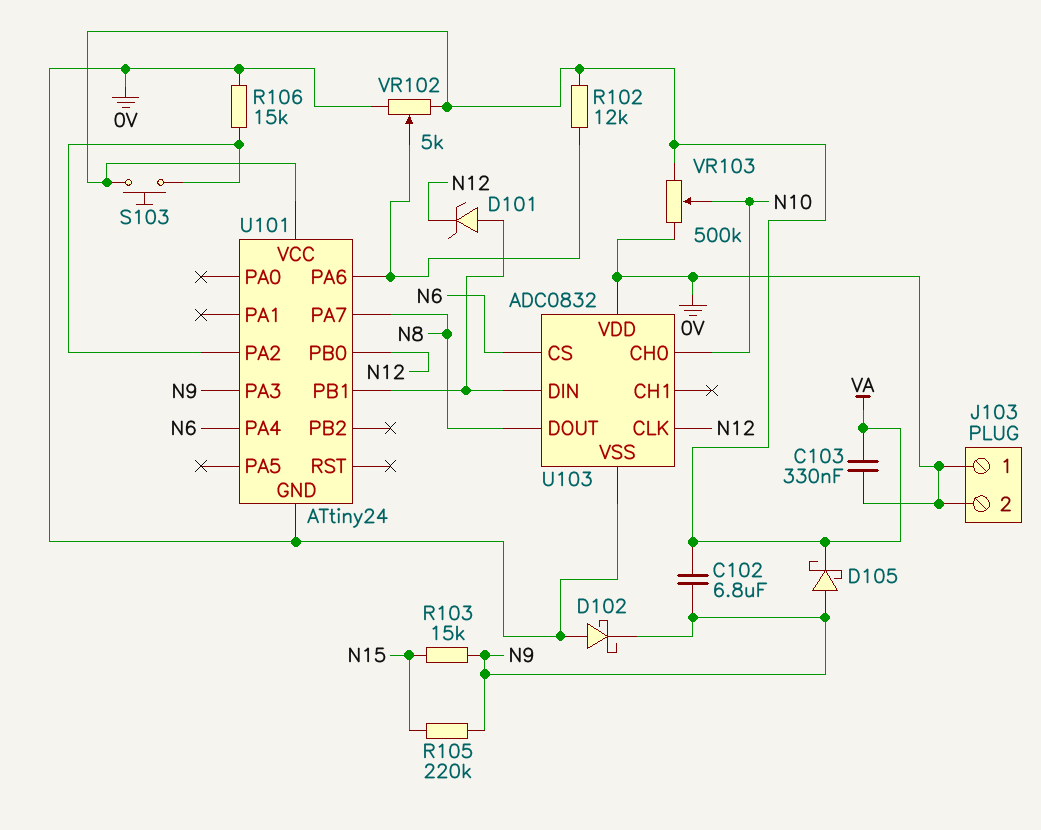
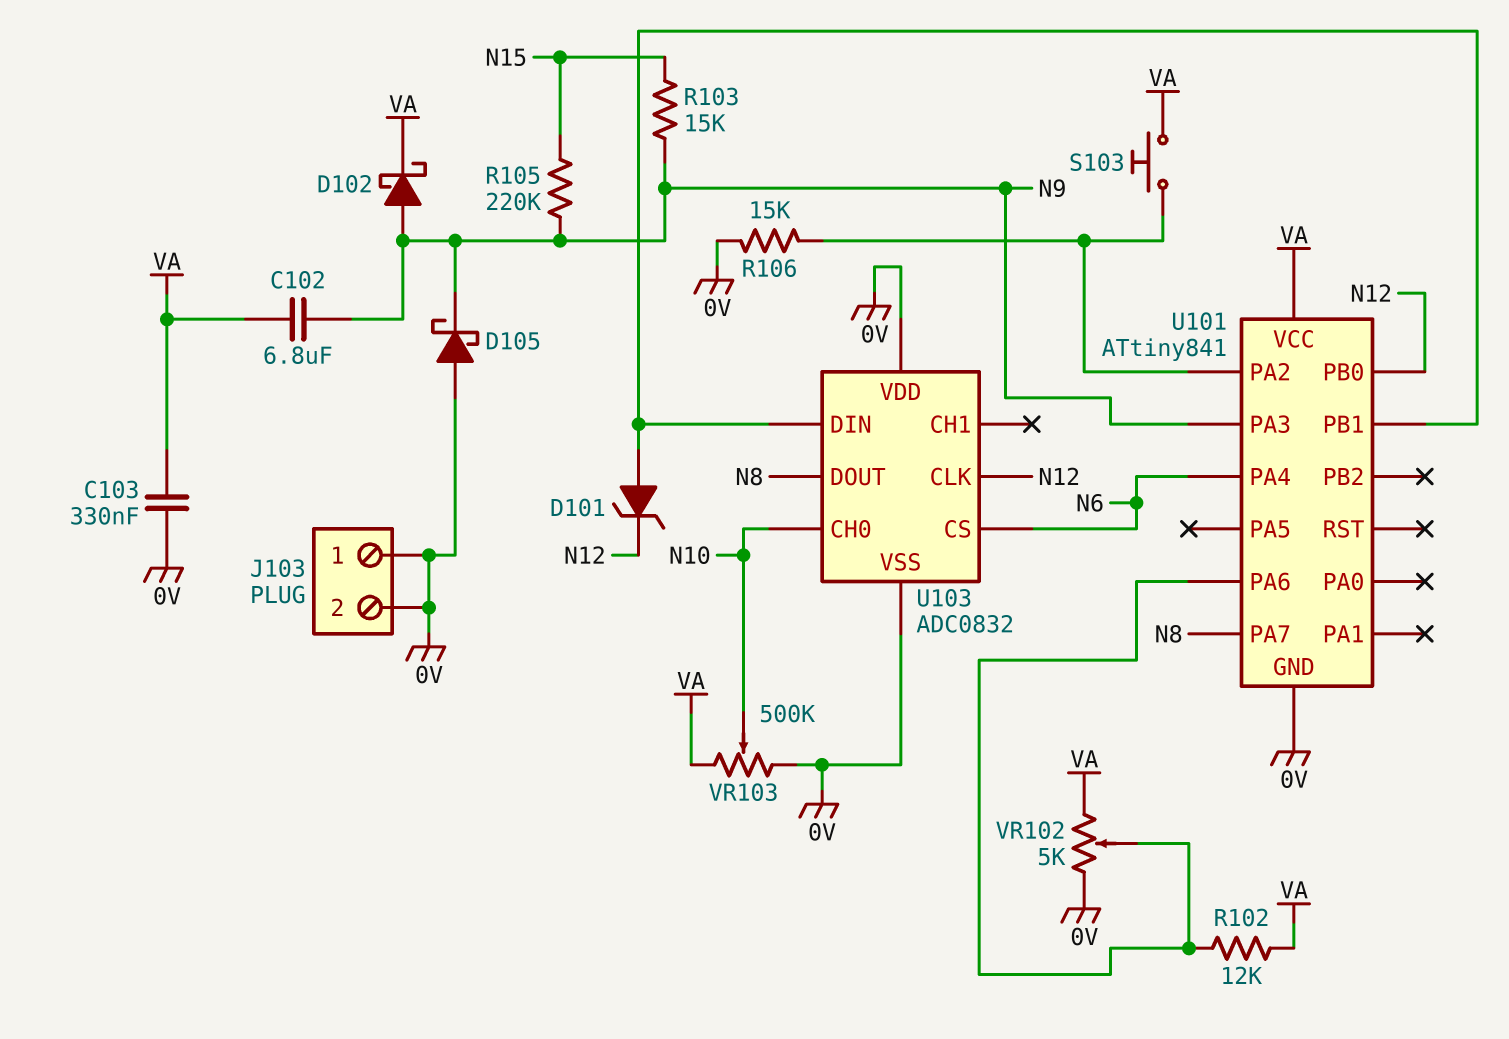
D102: schottky (A 0V, K N9) -> schottky (A N9, K VA)
D105: schottky (A N9, K VA) -> schottky (A 0V, K N9)
U101: ATtiny24 -> ATtiny841

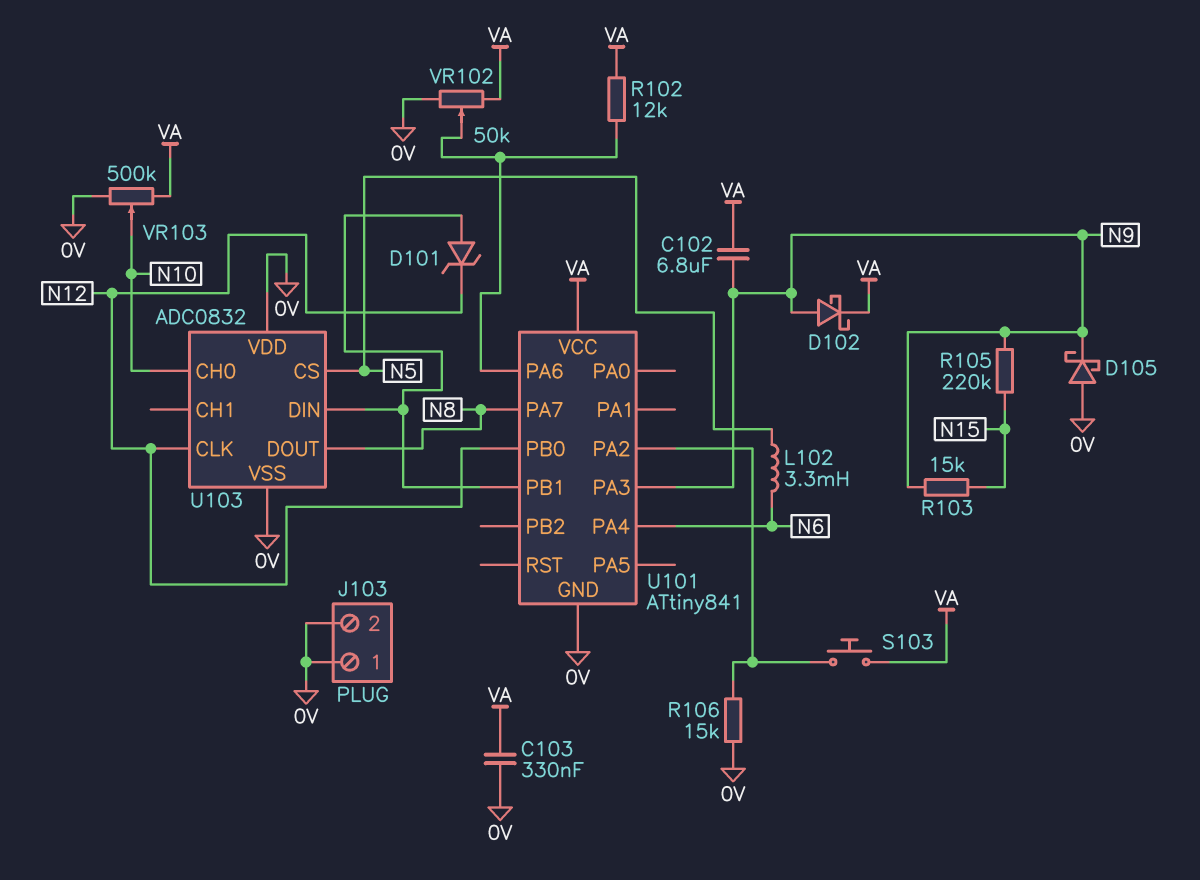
L102: none -> 3.3mH (N5, N6)
U103 pin CS: N6 -> N5
VR102: 5k (0V, VA, wiper U101/PA6) -> 50k (0V, VA, wiper U101/PA6)

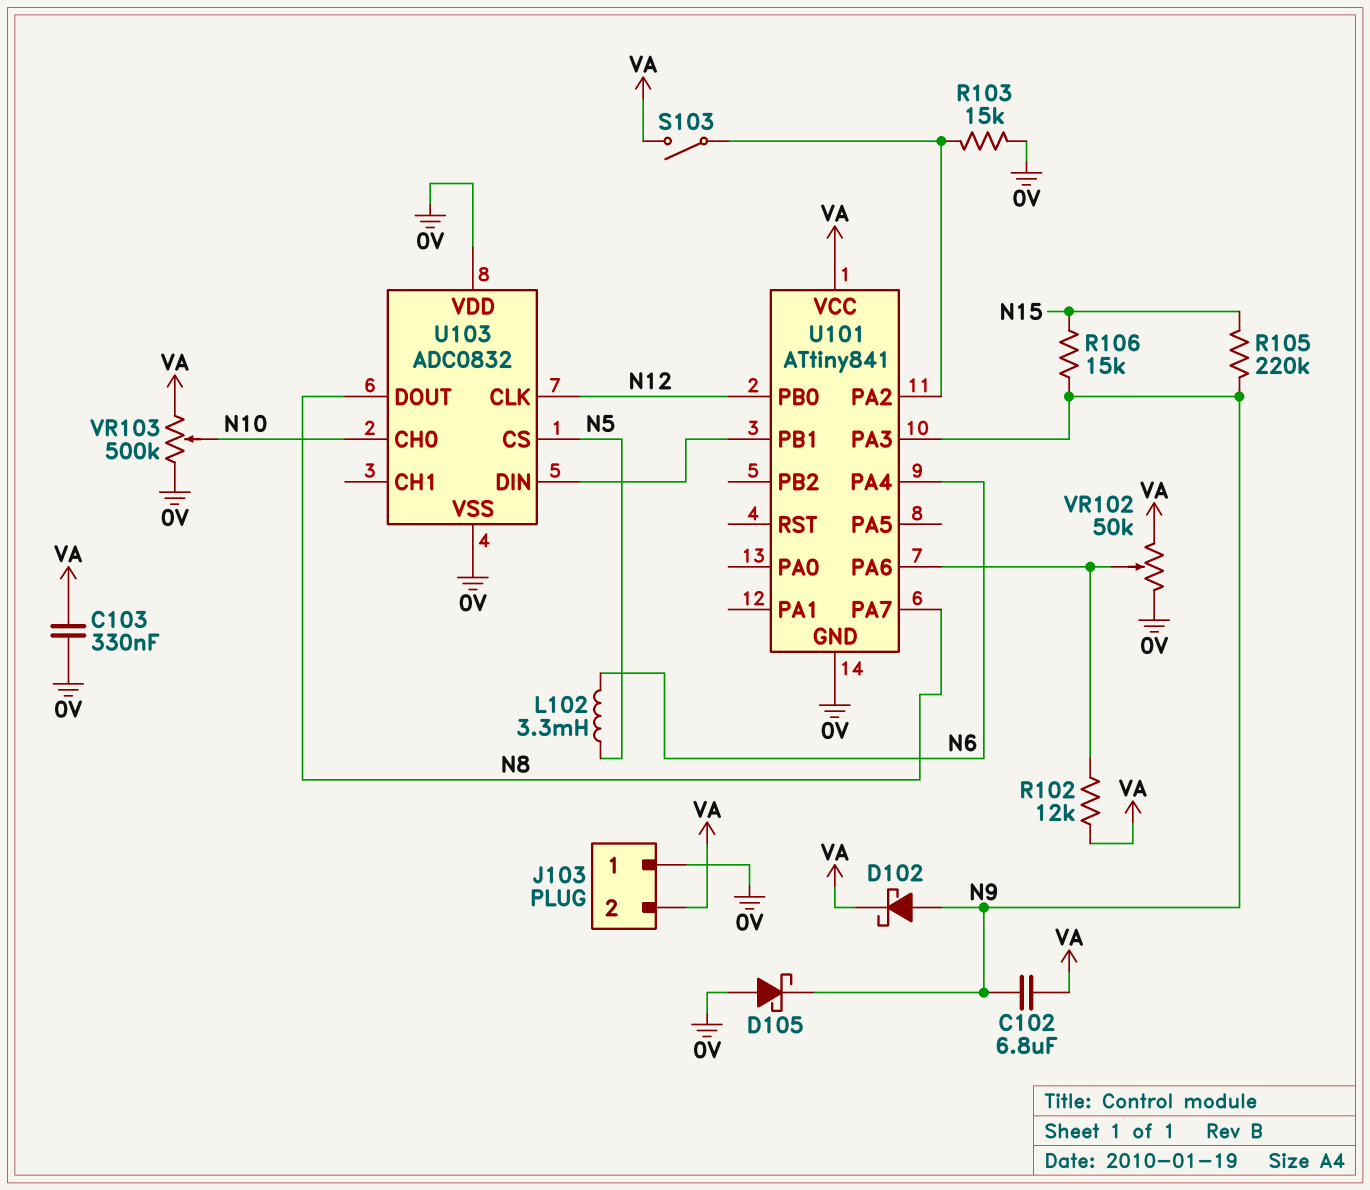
D101: zener (A U101/PB1, K N12) -> none
J103 pin 2: 0V -> VA
R103: 15k (N9, N15) -> 15k (0V, U101/PA2)
R106: 15k (0V, U101/PA2) -> 15k (N9, N15)
S103: button (U101/PA2, VA) -> switch (U101/PA2, VA)

